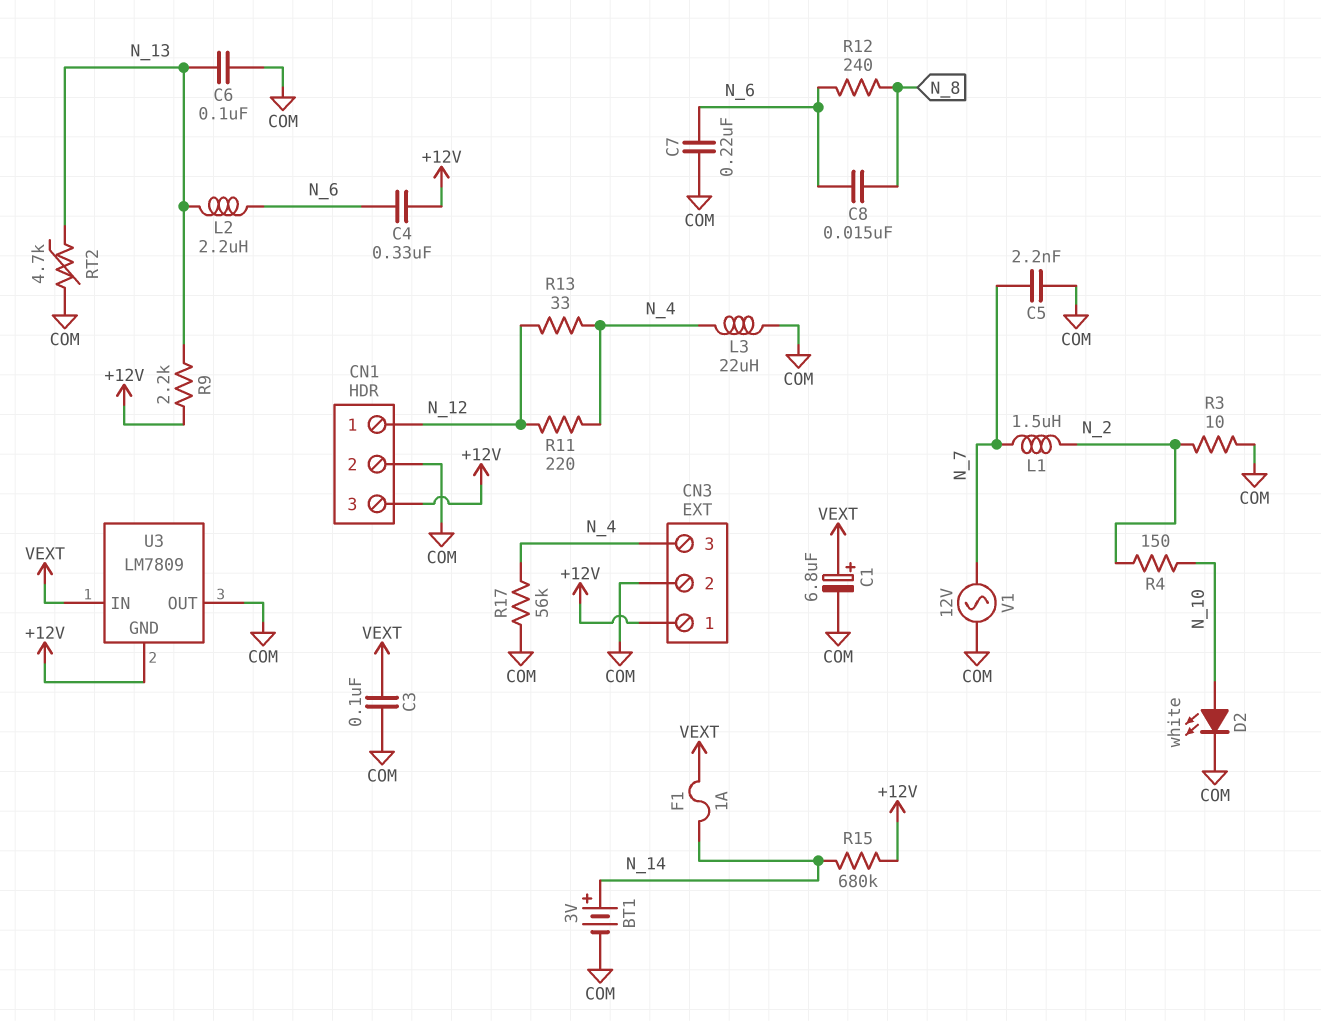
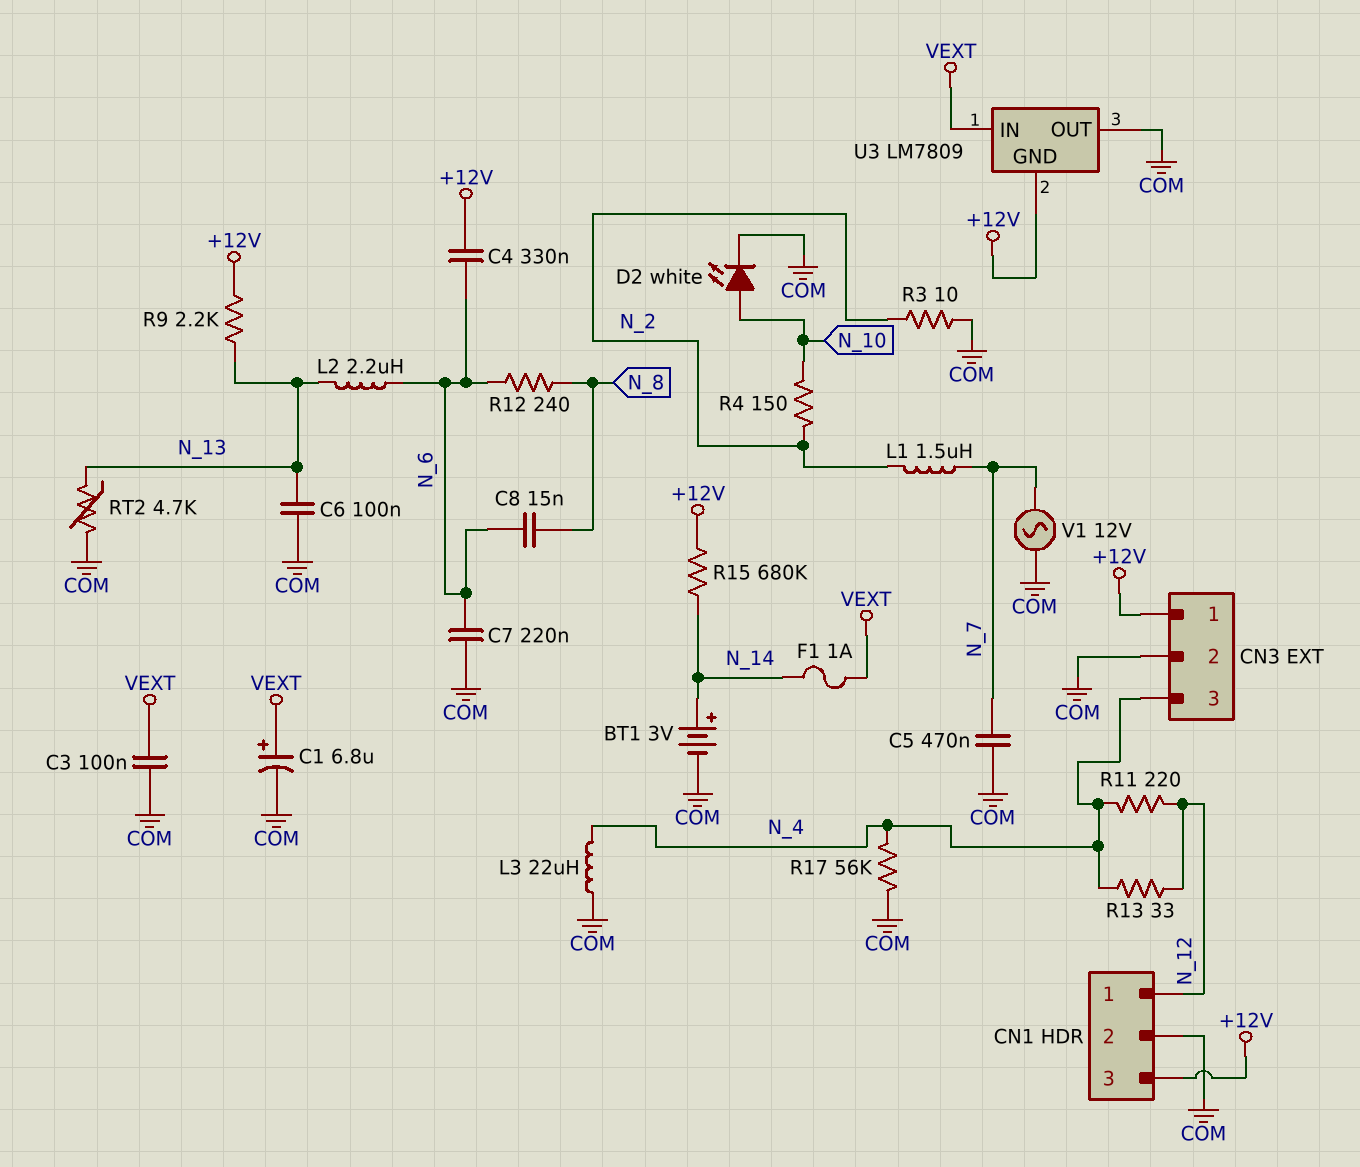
C5: 2.2nF (COM, N_7) -> 470nF (COM, N_7)

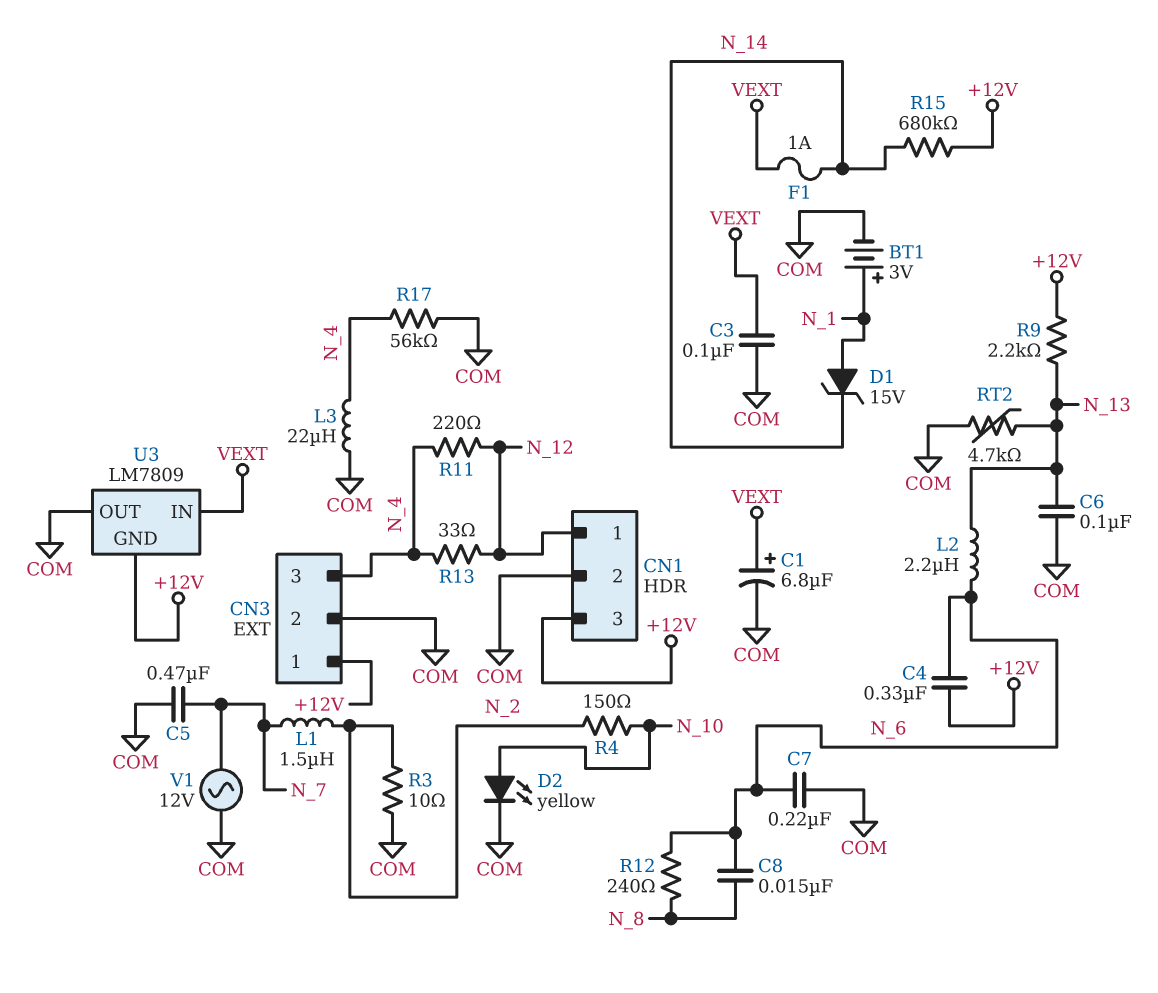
BT1: 3V (plus N_14, minus COM) -> 3V (plus N_1, minus COM)
D1: none -> zener 15V (A N_1, K N_14)
D2: LED white (A N_10, K COM) -> LED yellow (A N_10, K COM)

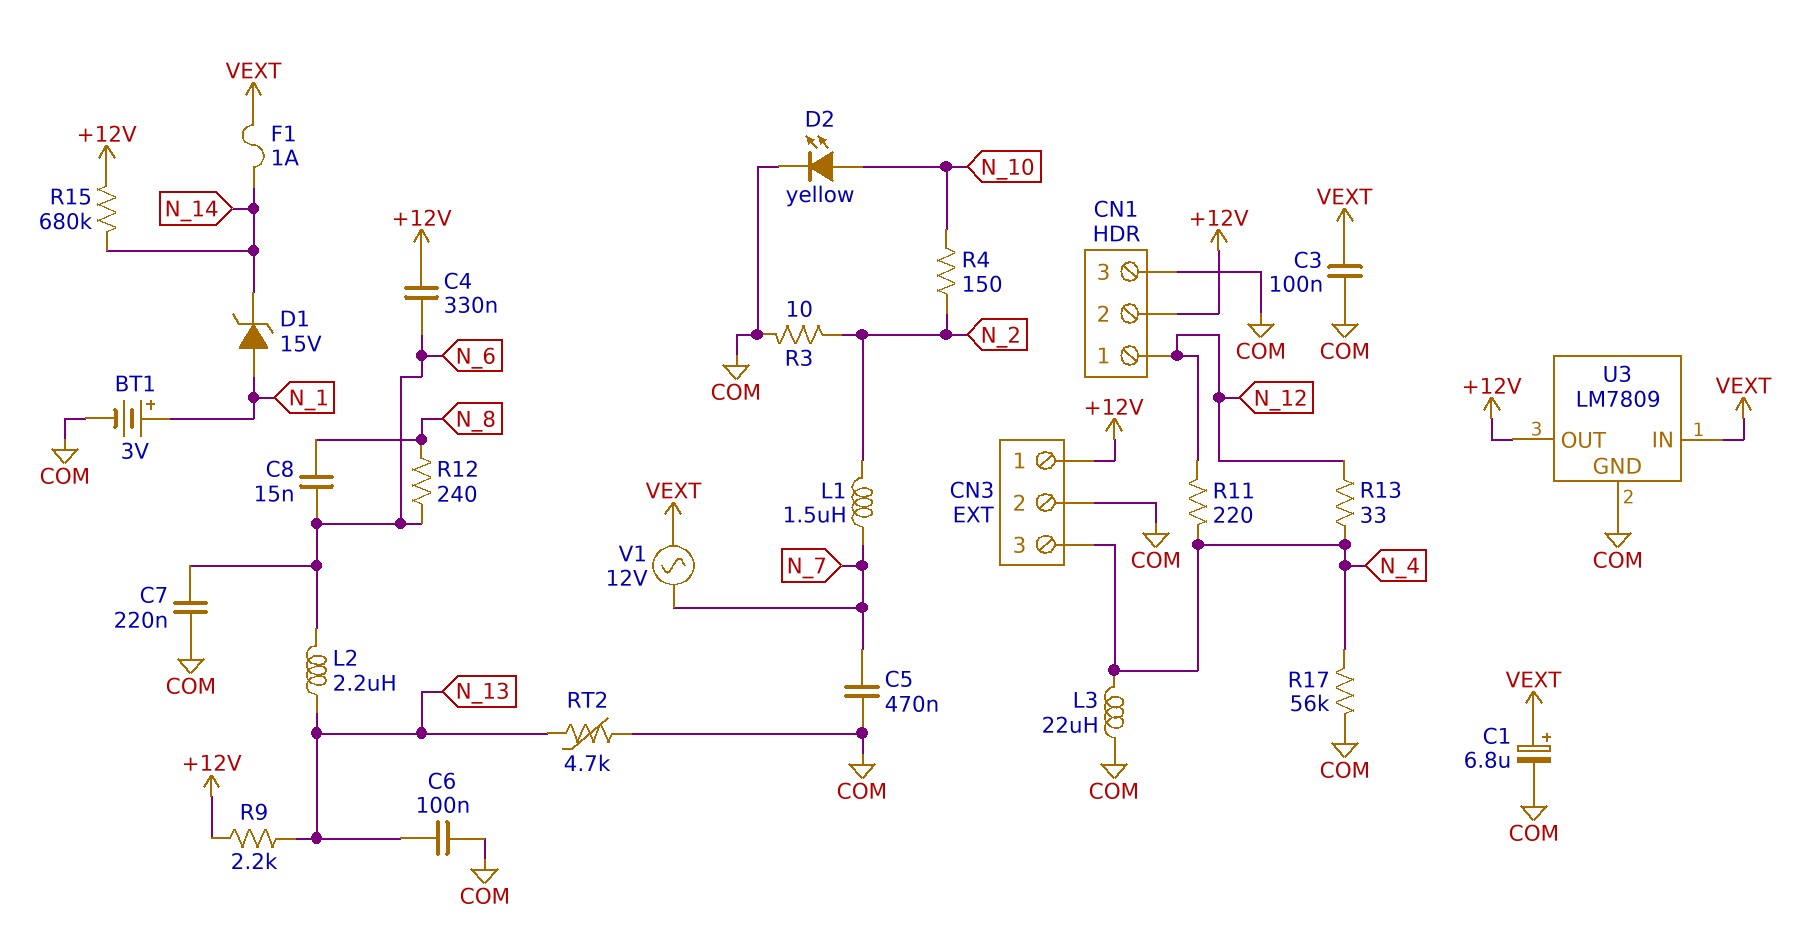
CN1 pin 2: COM -> +12V
CN1 pin 3: +12V -> COM
U3 pin GND: +12V -> COM
U3 pin OUT: COM -> +12V
V1: AC 12V (COM, N_7) -> AC 12V (N_7, VEXT)

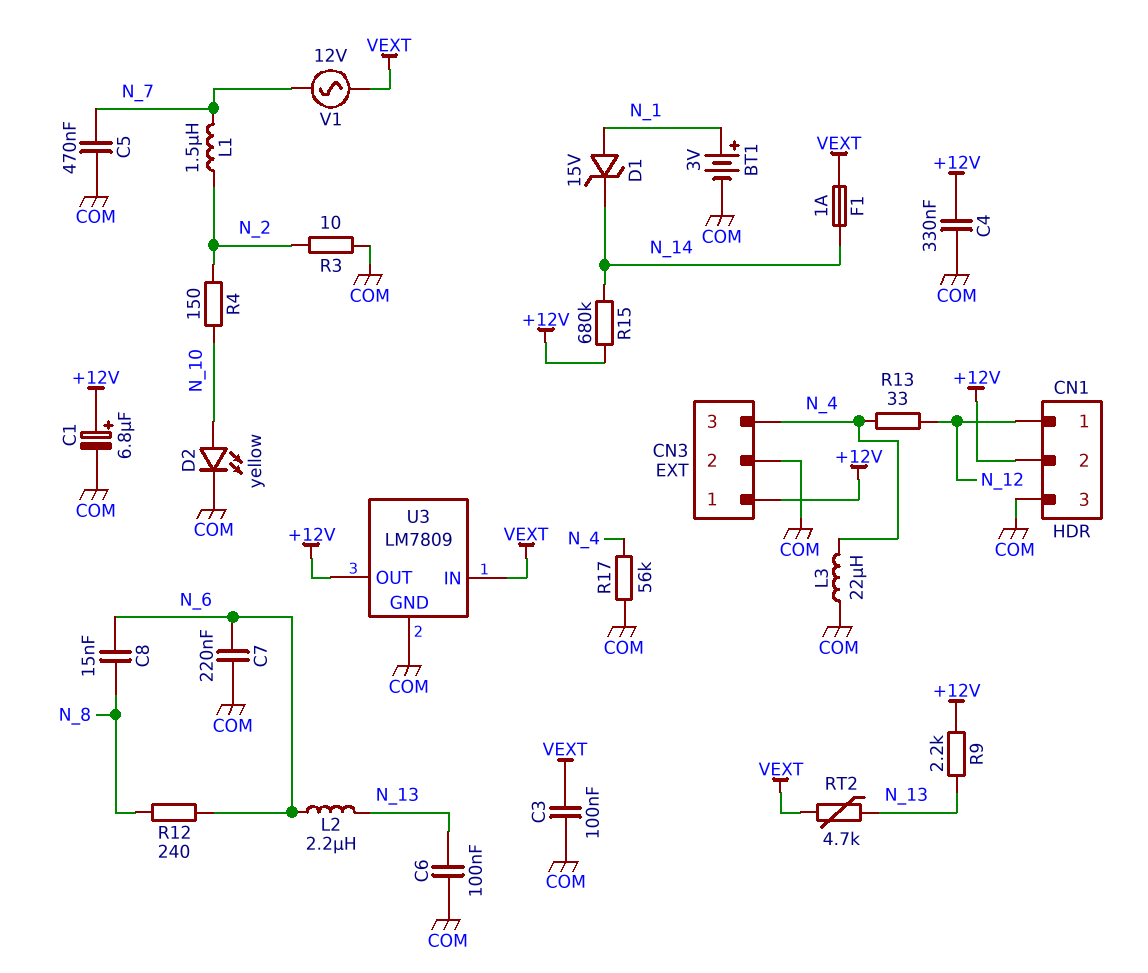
C1: 6.8uF (plus VEXT, minus COM) -> 6.8uF (plus +12V, minus COM)
C4: 330nF (+12V, N_6) -> 330nF (+12V, COM)
R11: 220 (N_4, N_12) -> none
RT2: 4.7k (COM, N_13) -> 4.7k (N_13, VEXT)

